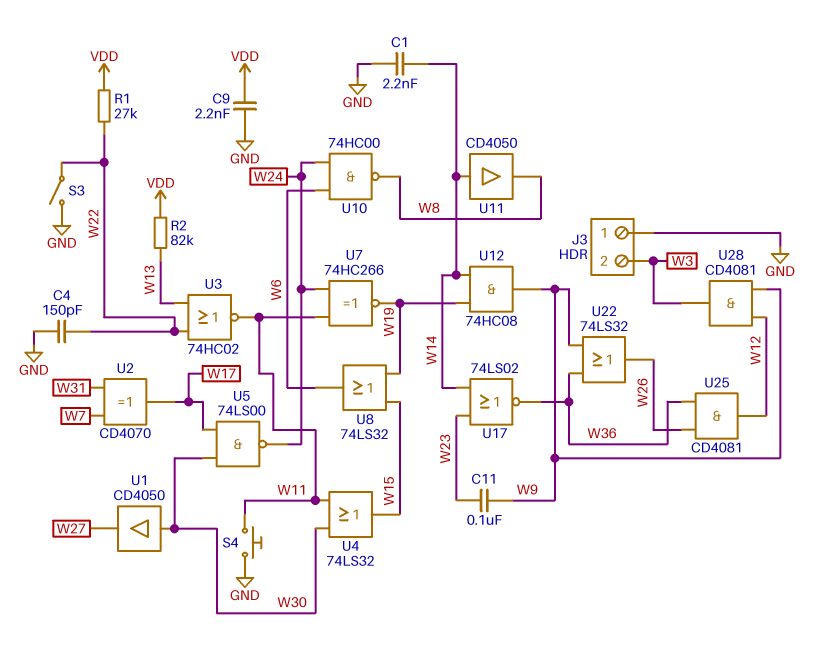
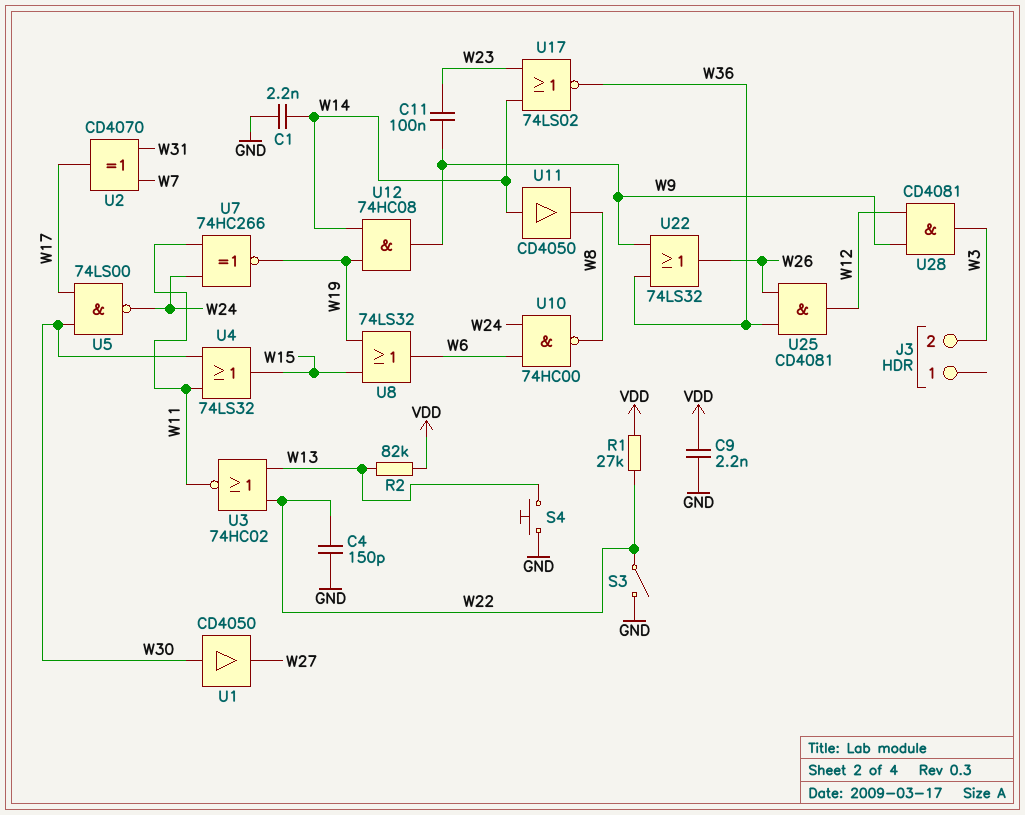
J3 pin 1: GND -> none
S4: button (GND, W11) -> button (GND, W13)

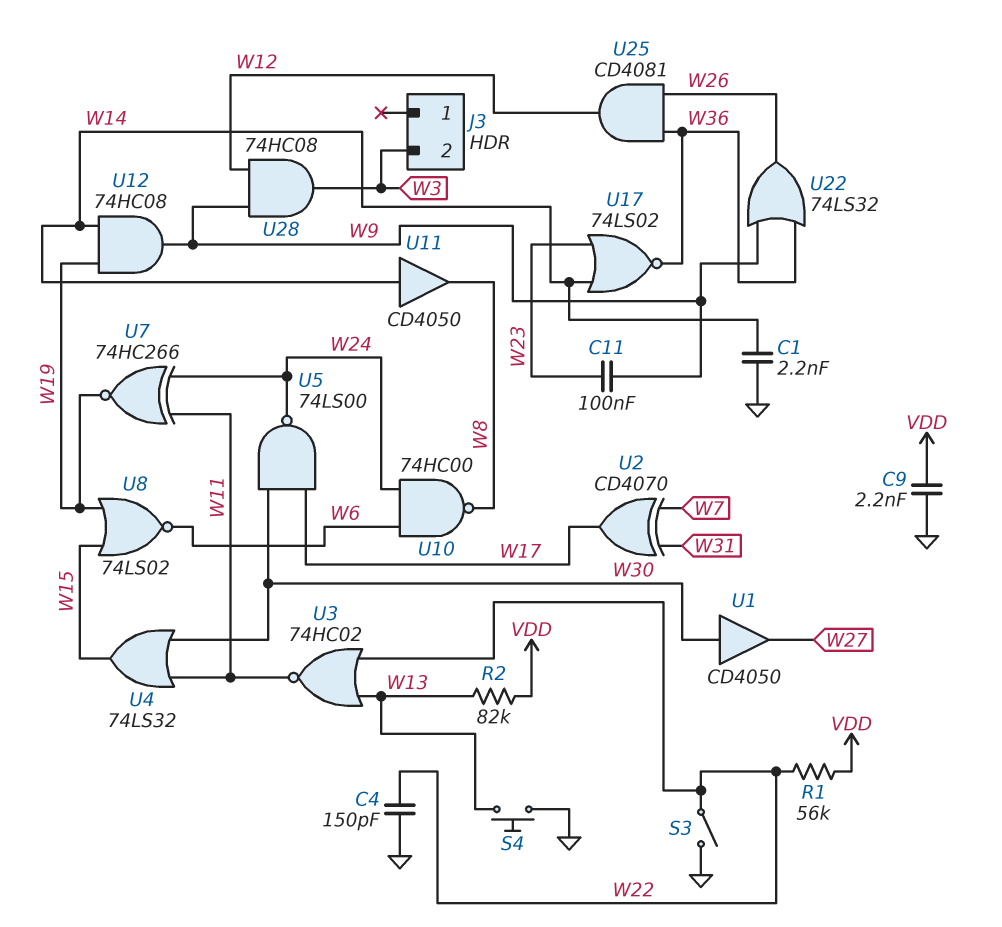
R1: 27k (VDD, W22) -> 56k (VDD, W22)
U8: OR 74LS32 (in W15, in W19, out W6) -> NOR 74LS02 (in W15, in W19, out W6)
U28: AND CD4081 (in W9, in W12, out W3) -> AND 74HC08 (in W9, in W12, out W3)

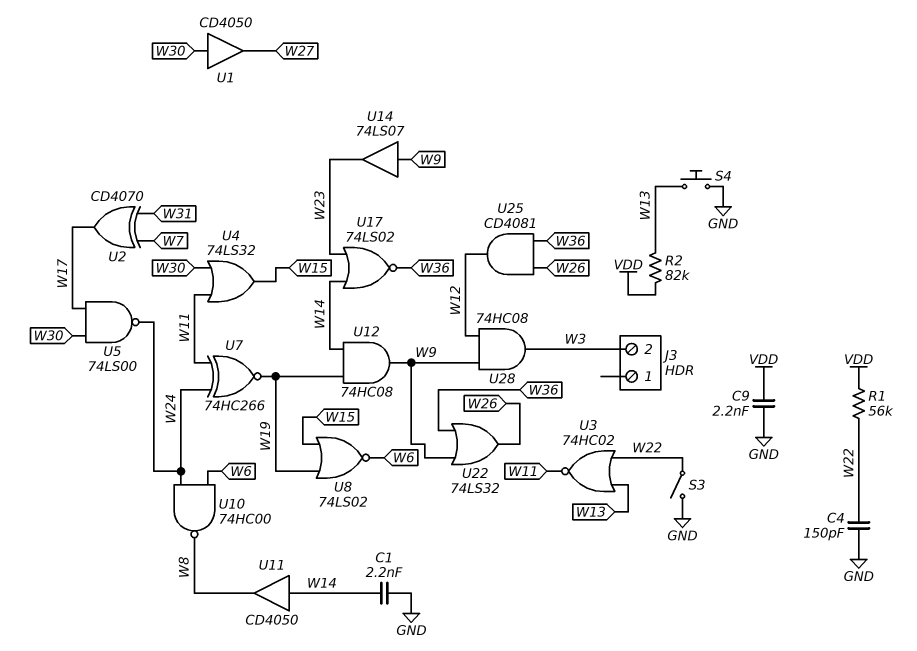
C11: 100nF (W9, W23) -> none
U14: none -> buffer 74LS07 (in W9, out W23)

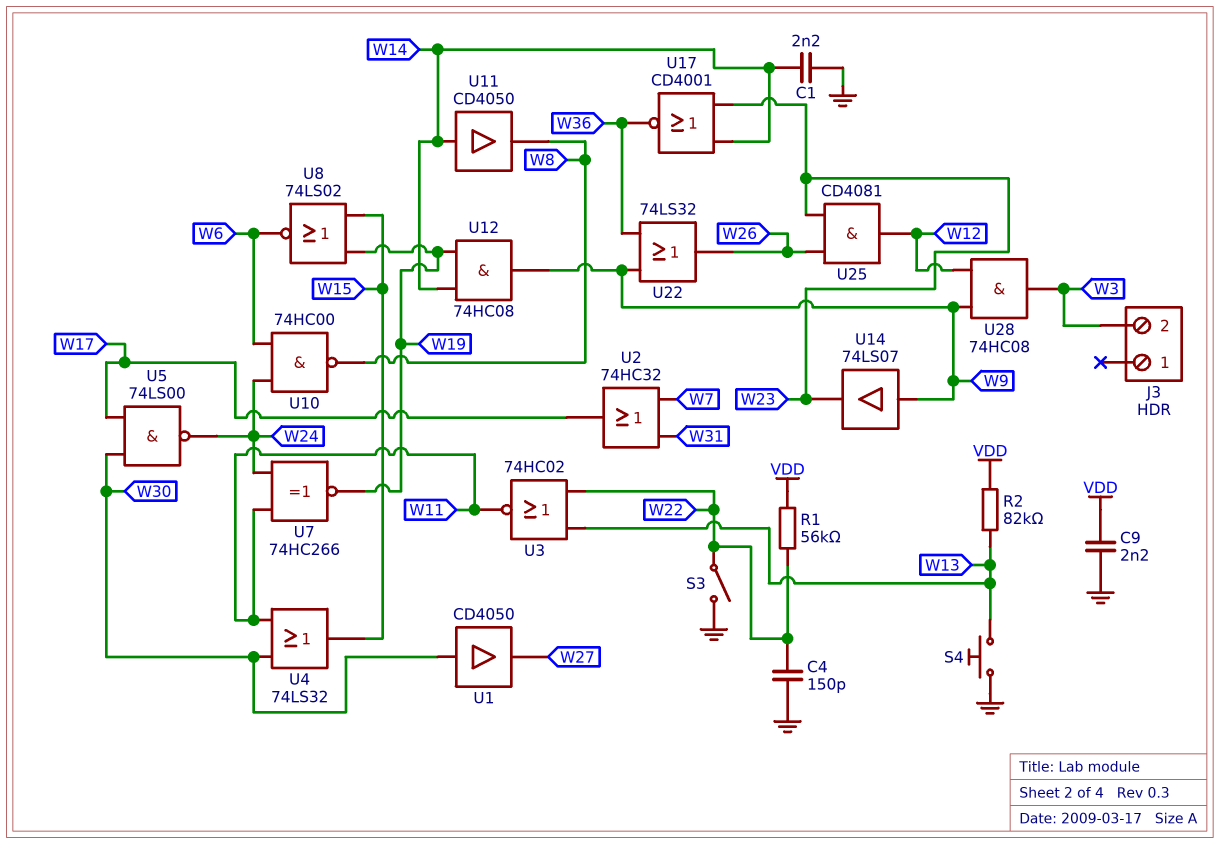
U2: XOR CD4070 (in W7, in W31, out W17) -> OR 74HC32 (in W7, in W31, out W17)
U17: NOR 74LS02 (in W14, in W23, out W36) -> NOR CD4001 (in W14, in W23, out W36)
U25: AND CD4081 (in W26, in W36, out W12) -> AND CD4081 (in W23, in W26, out W12)

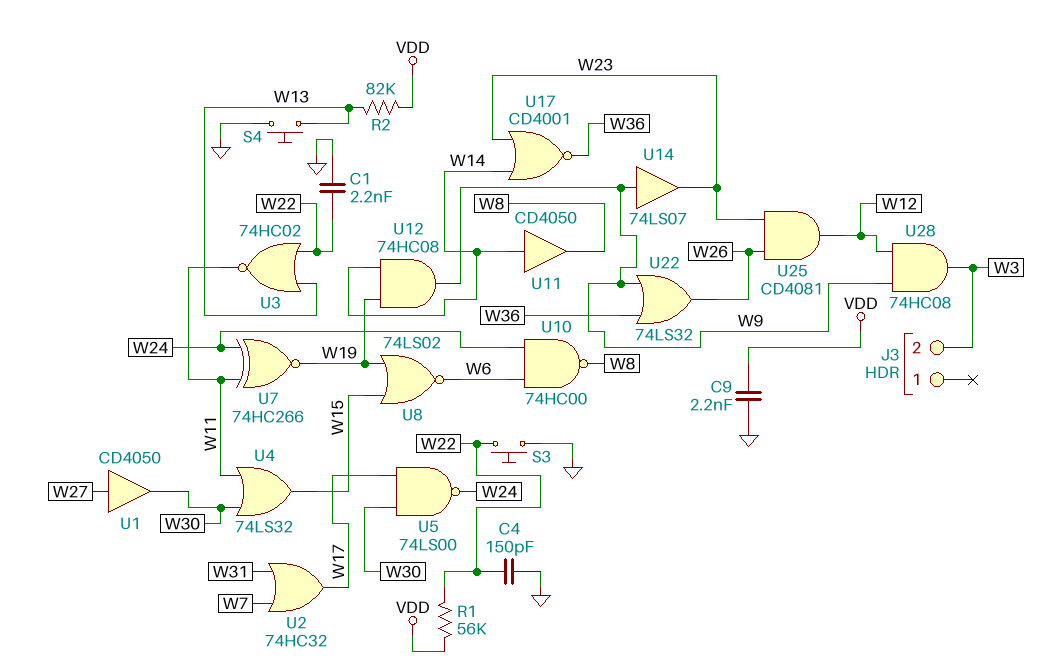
C1: 2.2nF (GND, W14) -> 2.2nF (GND, W22)
S3: switch (GND, W22) -> button (GND, W22)
U1: buffer CD4050 (in W30, out W27) -> buffer CD4050 (in W27, out W30)

